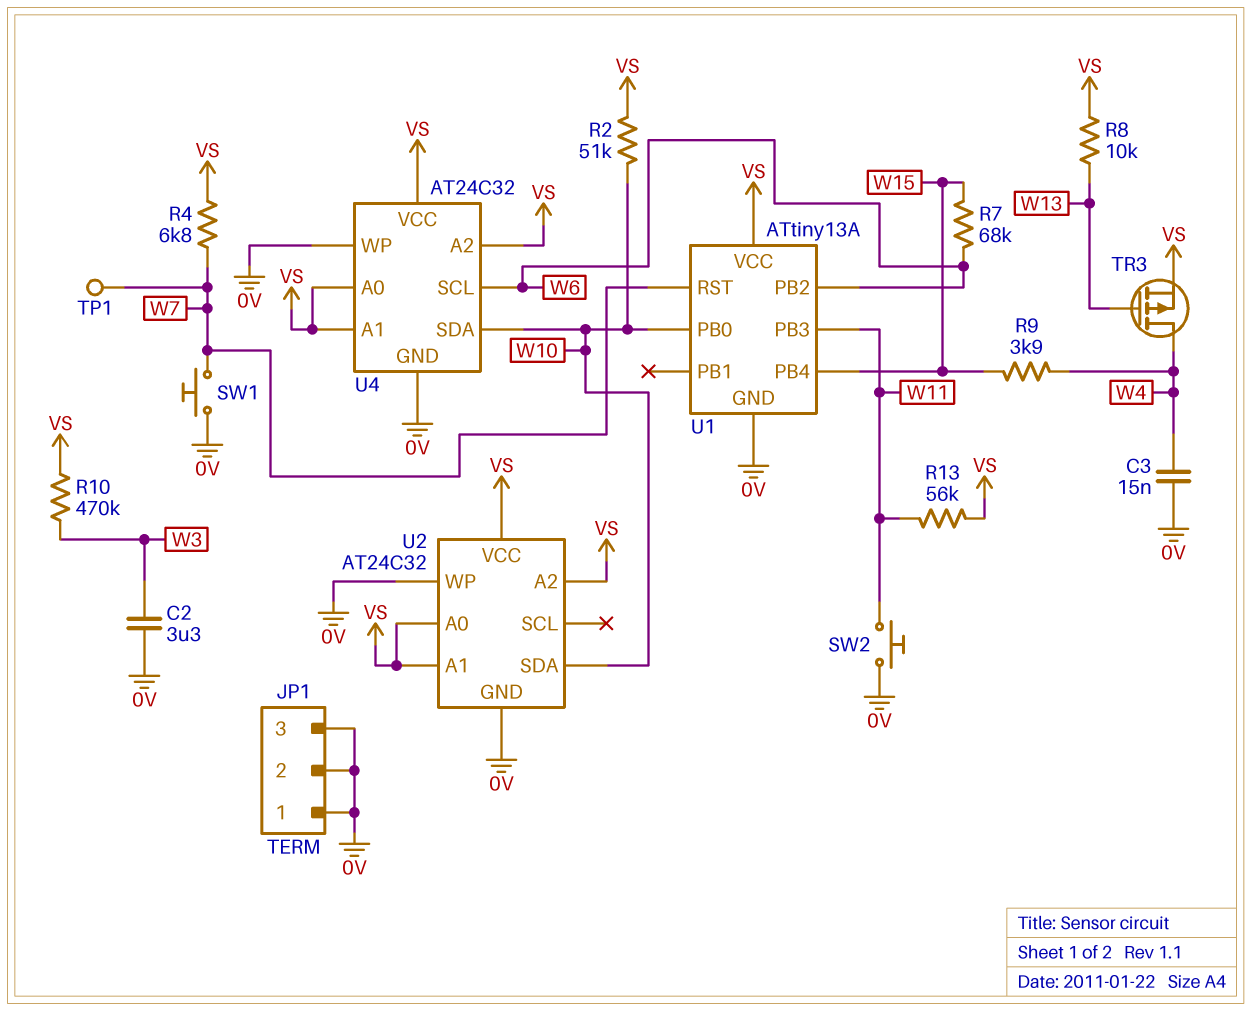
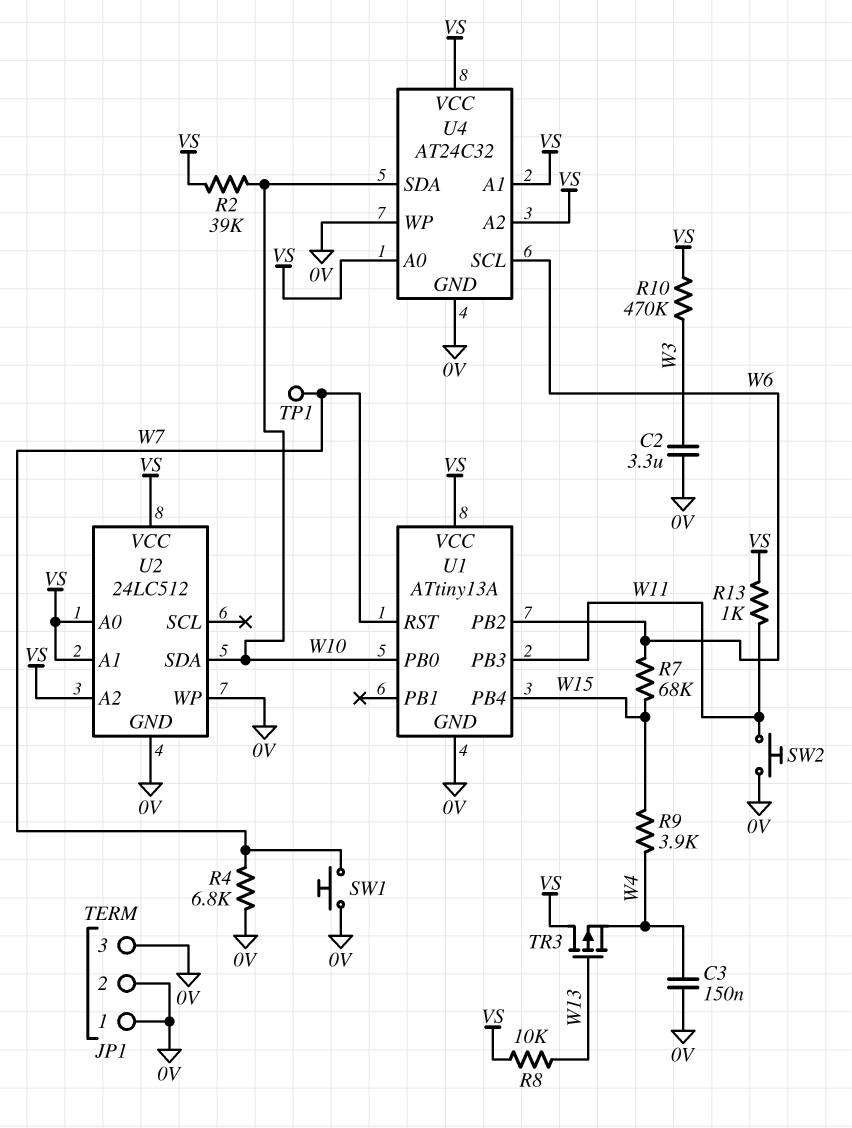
C3: 15nF (0V, W4) -> 150nF (0V, W4)
R2: 51k (VS, W10) -> 39k (VS, W10)
R4: 6.8k (VS, W7) -> 6.8k (0V, W7)
R13: 56k (VS, W11) -> 1k (VS, W11)
TR3: PMOS (G W13, D W4, S VS) -> PMOS (G W13, D VS, S W4)
U2: AT24C32 -> 24LC512

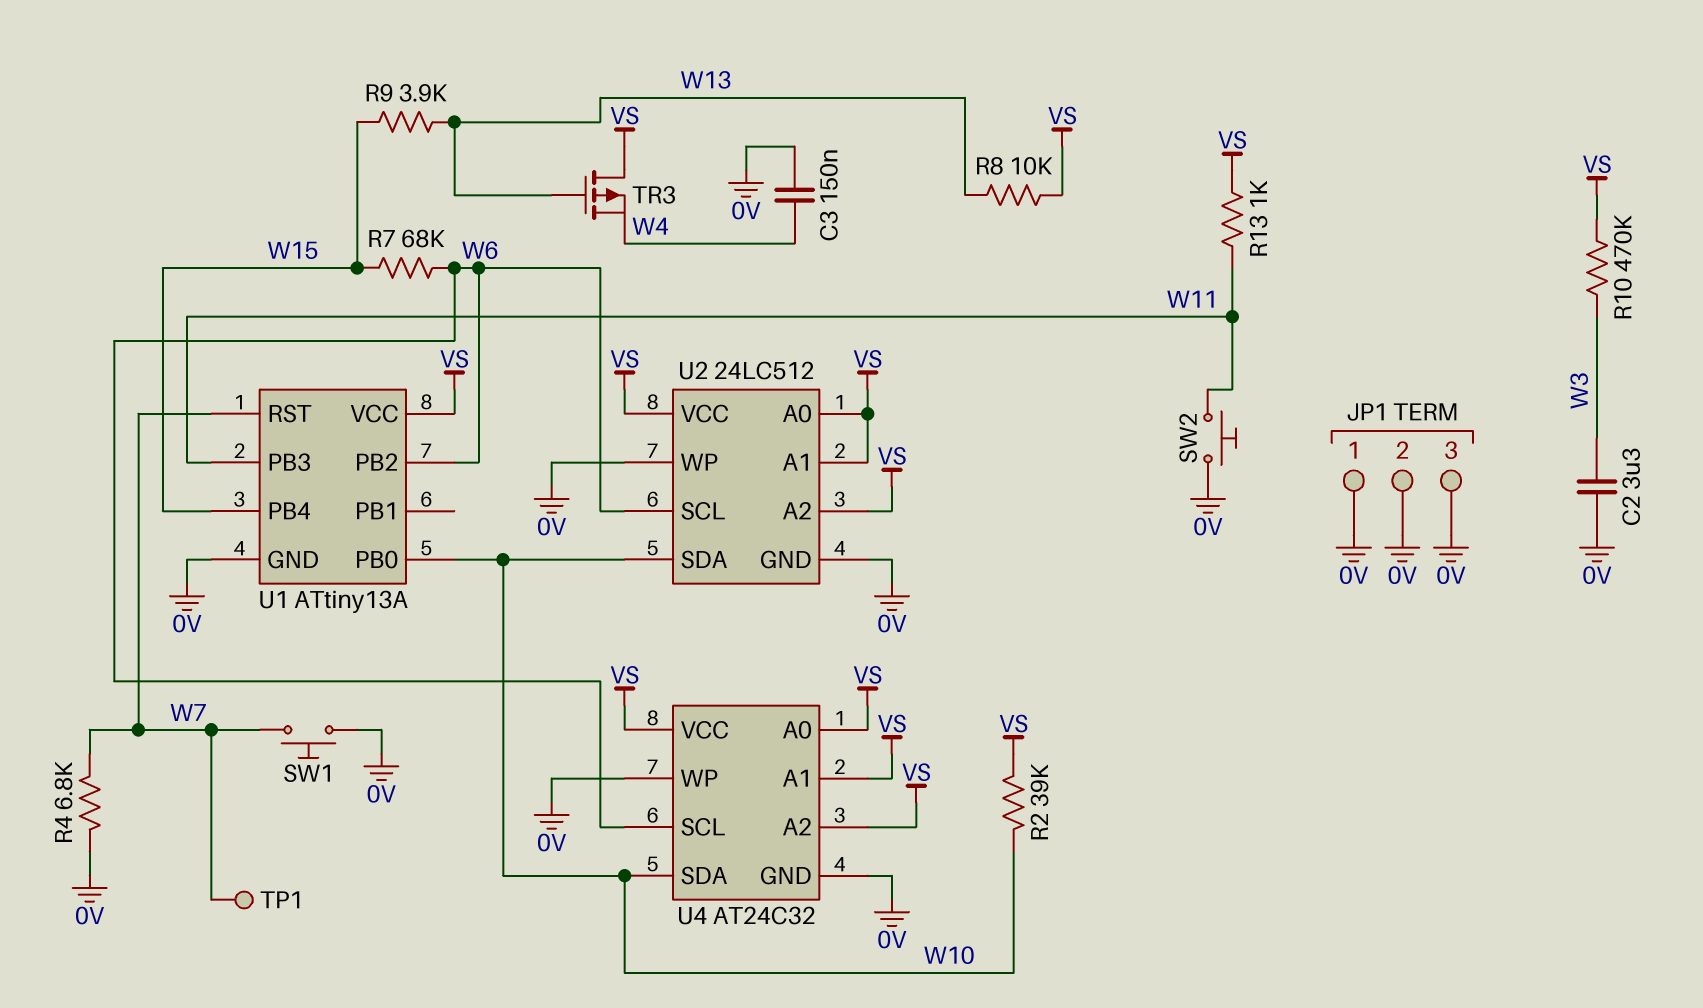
R9: 3.9k (W4, W15) -> 3.9k (W13, W15)
U2 pin SCL: none -> W6

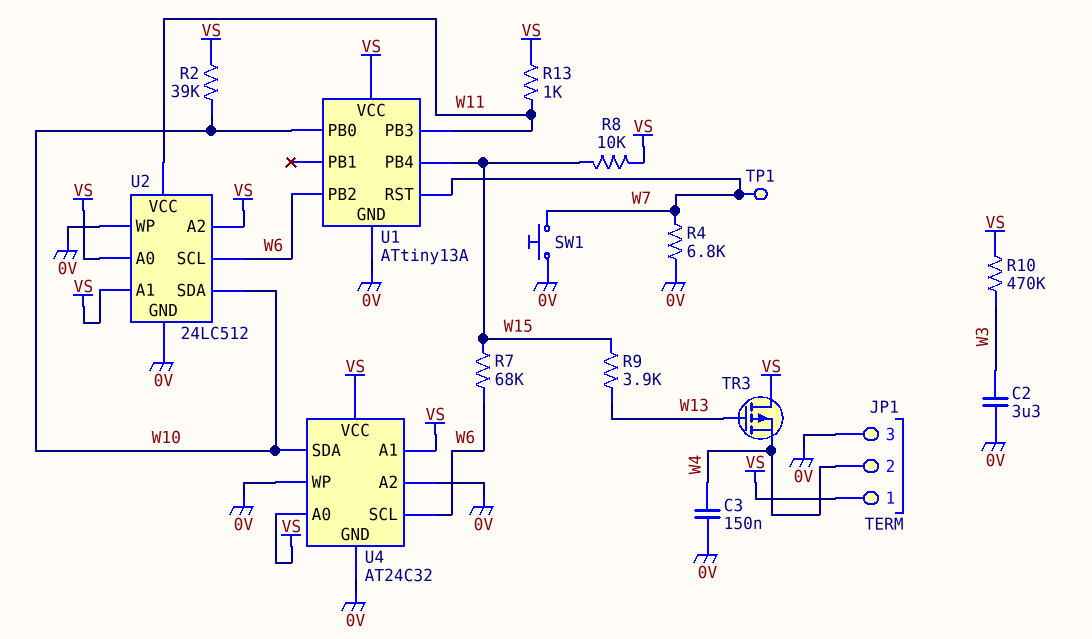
JP1 pin 1: 0V -> VS
JP1 pin 2: 0V -> W4
R8: 10k (VS, W13) -> 10k (VS, W15)
SW2: button (0V, W11) -> none
U2 pin VCC: VS -> W11
U4 pin A2: VS -> 0V

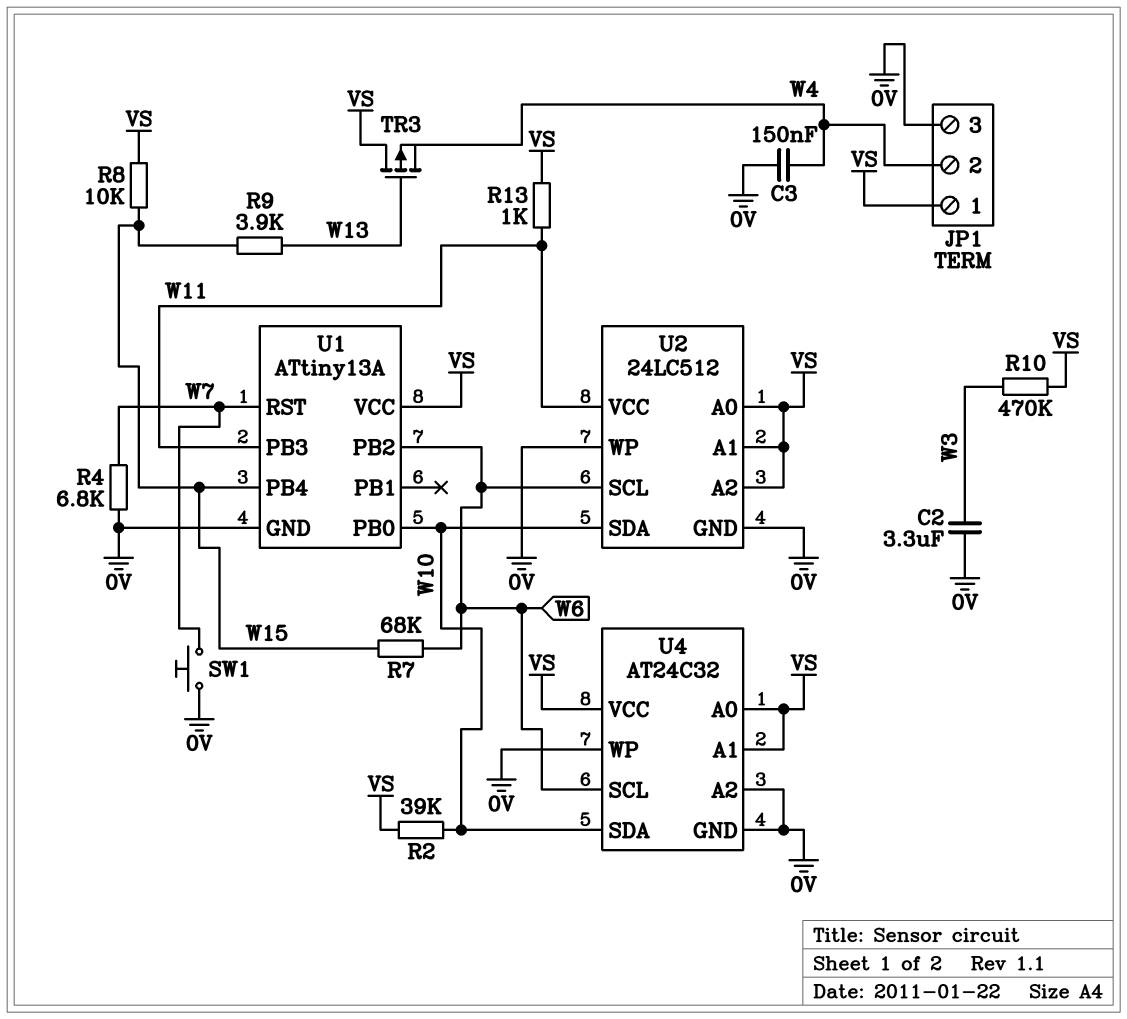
TP1: test point (W7) -> none

